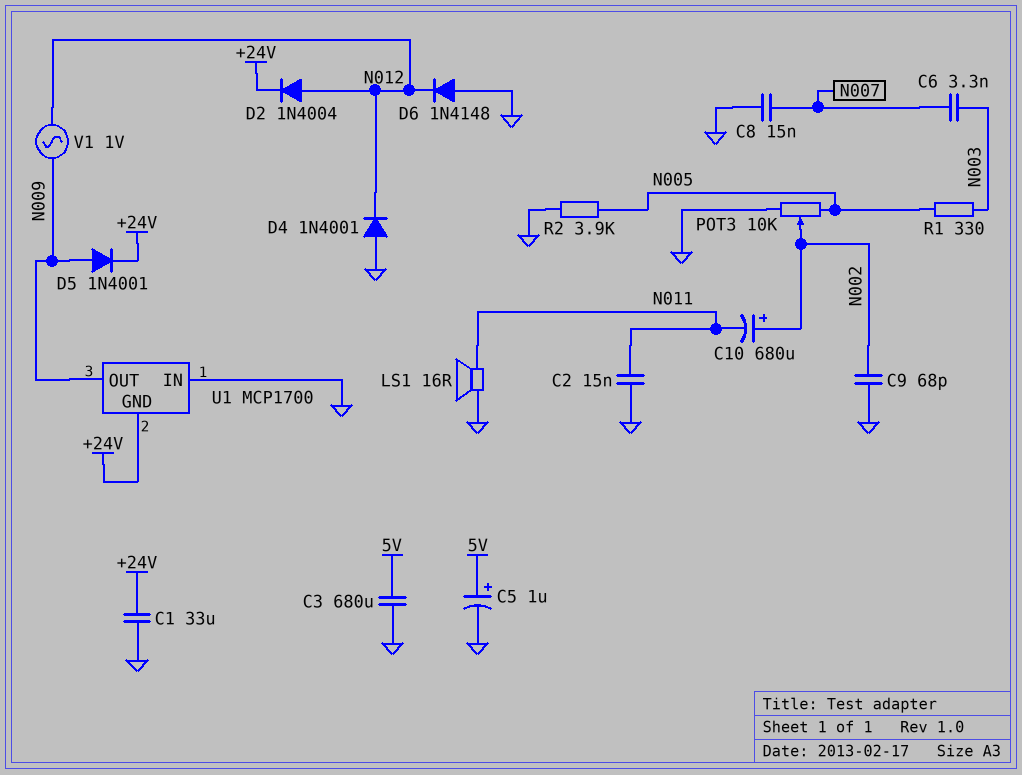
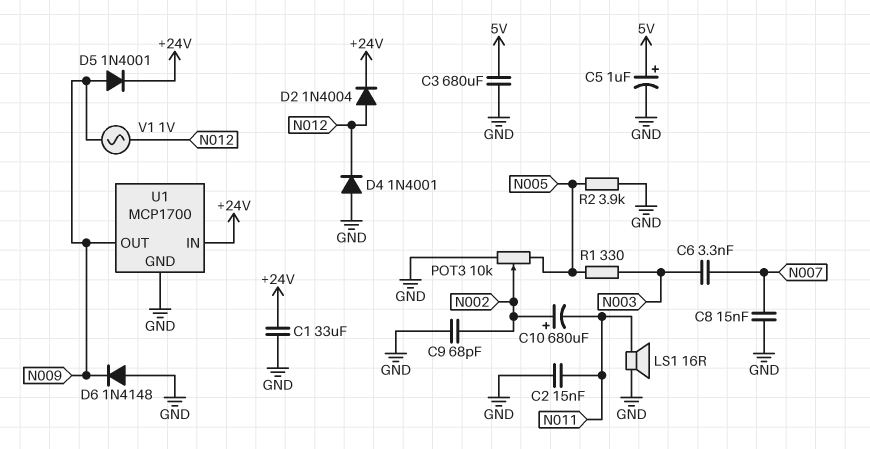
D6: diode 1N4148 (A GND, K N012) -> diode 1N4148 (A GND, K N009)
U1 pin GND: +24V -> GND
U1 pin IN: GND -> +24V

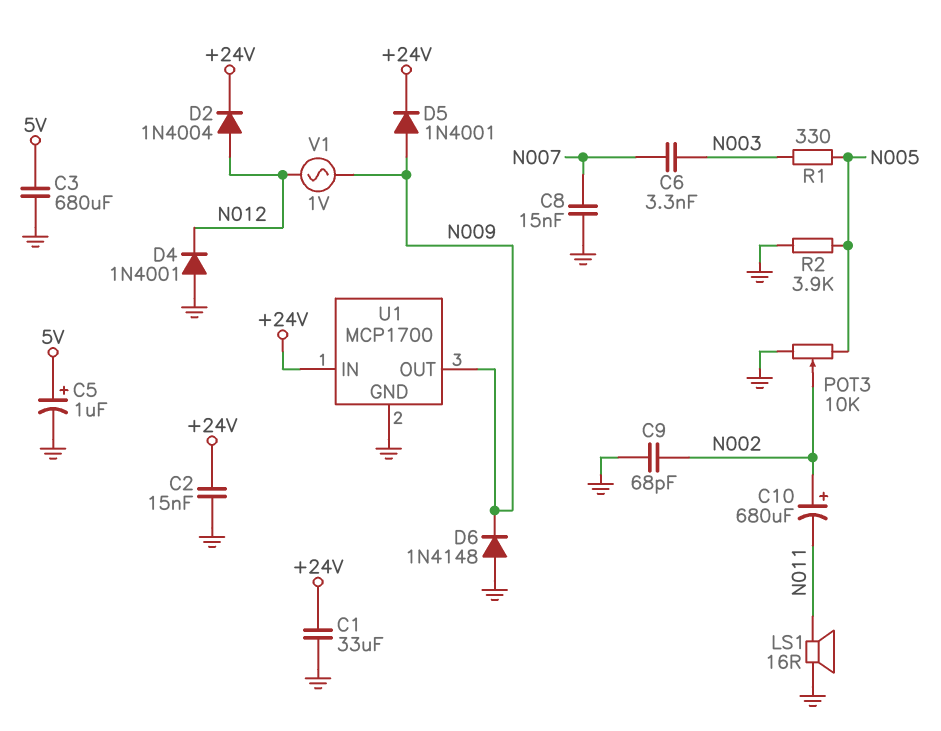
C2: 15nF (GND, N011) -> 15nF (+24V, GND)

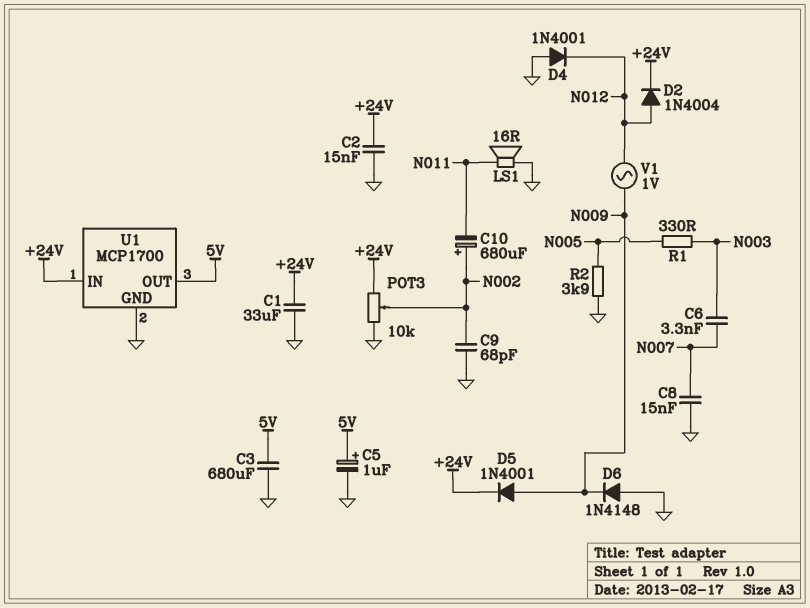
POT3: 10k (GND, N005, wiper N002) -> 10k (+24V, GND, wiper N002)
U1 pin OUT: N009 -> 5V

